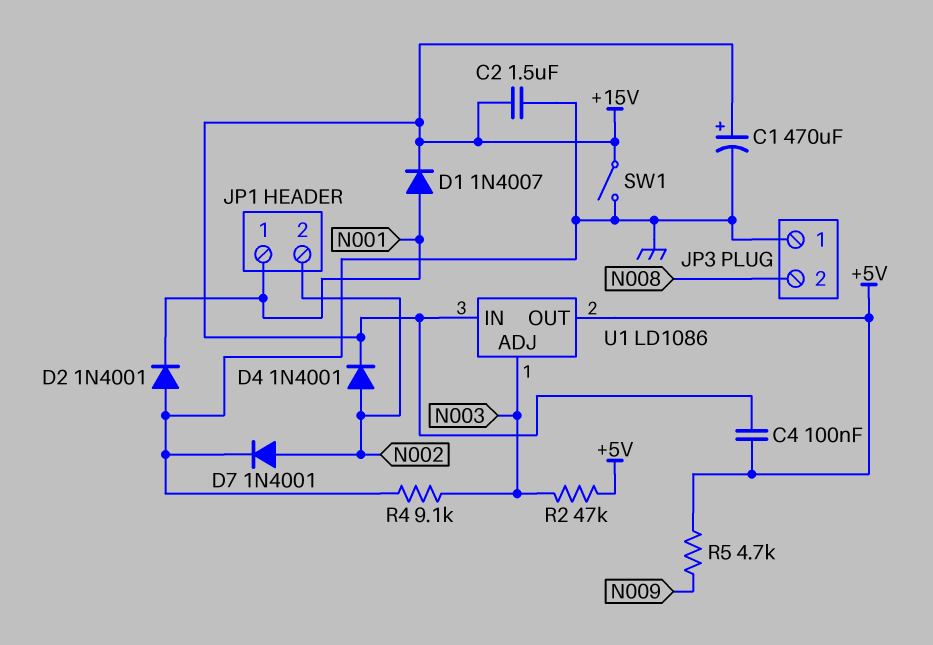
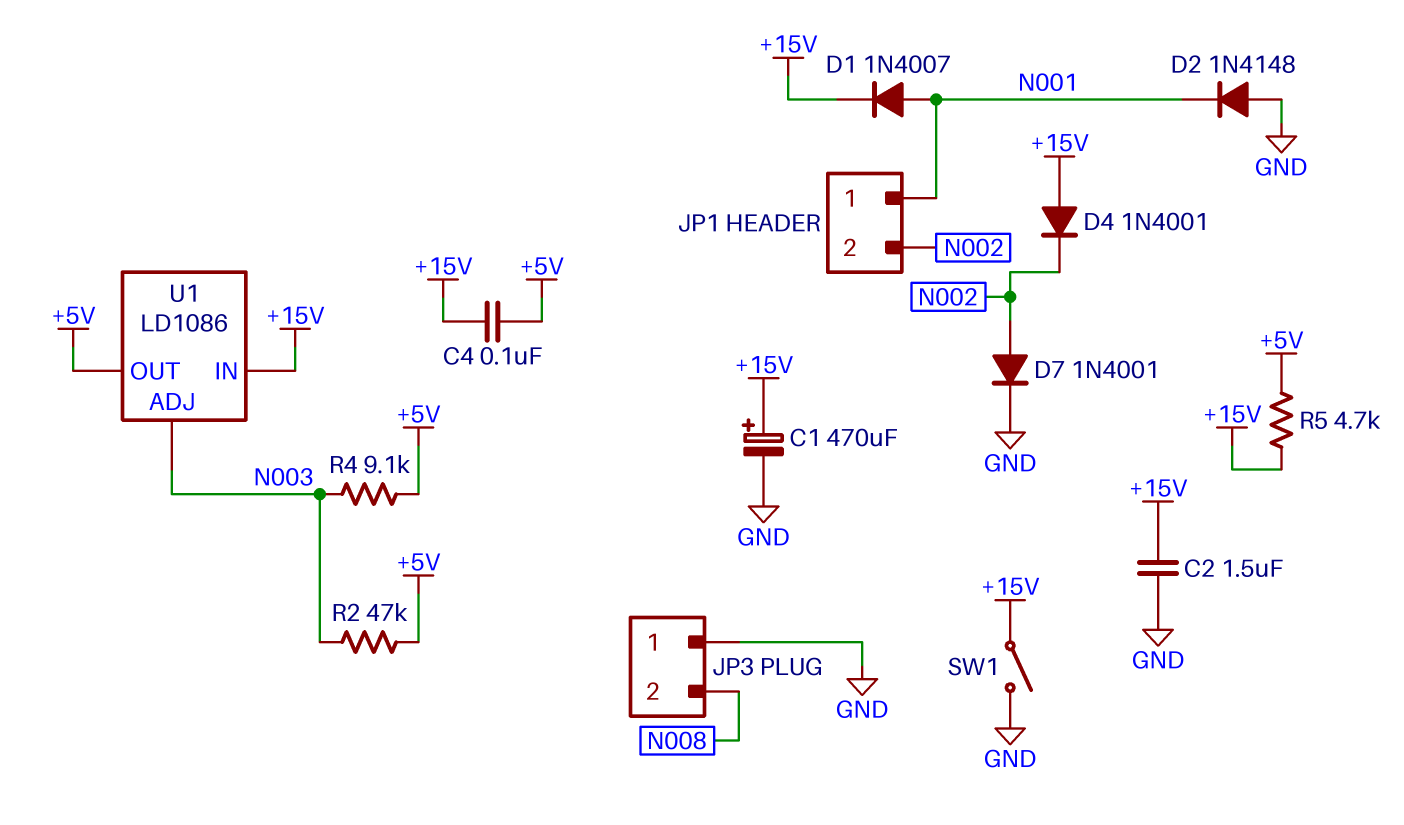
D2: diode 1N4001 (A GND, K N001) -> diode 1N4148 (A GND, K N001)
D4: diode 1N4001 (A N002, K +15V) -> diode 1N4001 (A +15V, K N002)
R4: 9.1k (GND, N003) -> 9.1k (+5V, N003)
R5: 4.7k (+5V, N009) -> 4.7k (+5V, +15V)

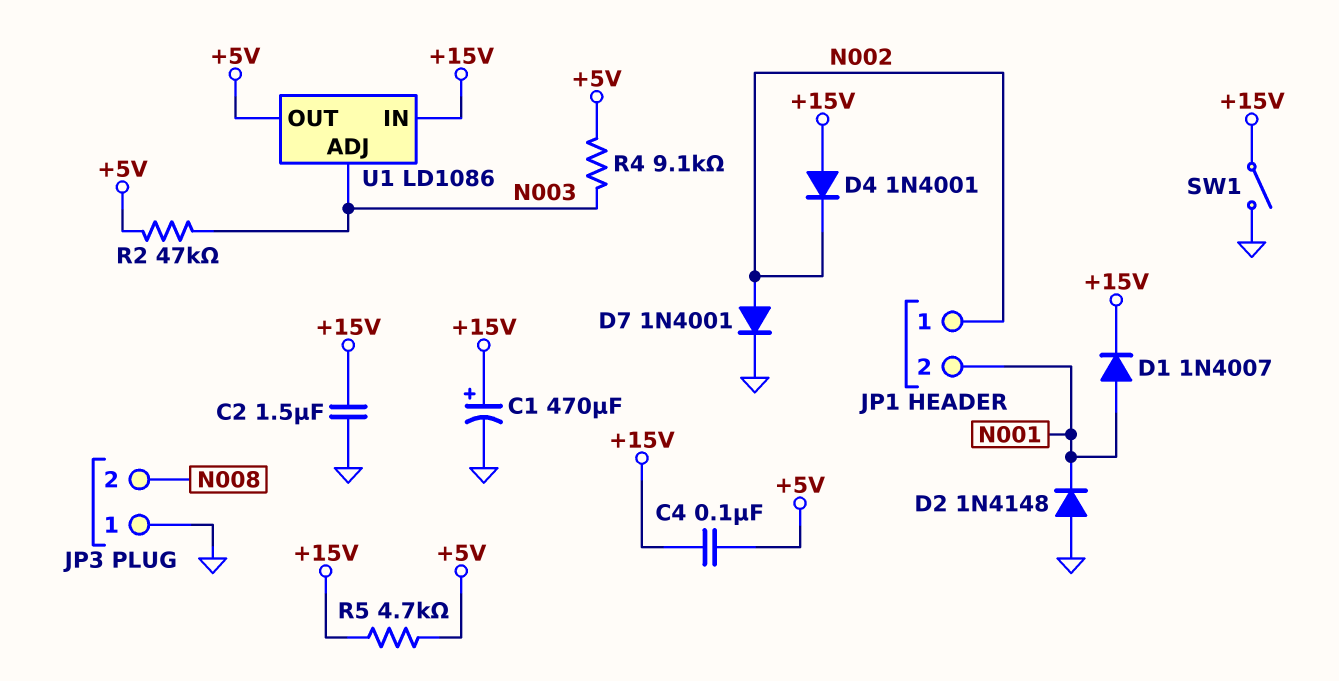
JP1 pin 1: N001 -> N002
JP1 pin 2: N002 -> N001

